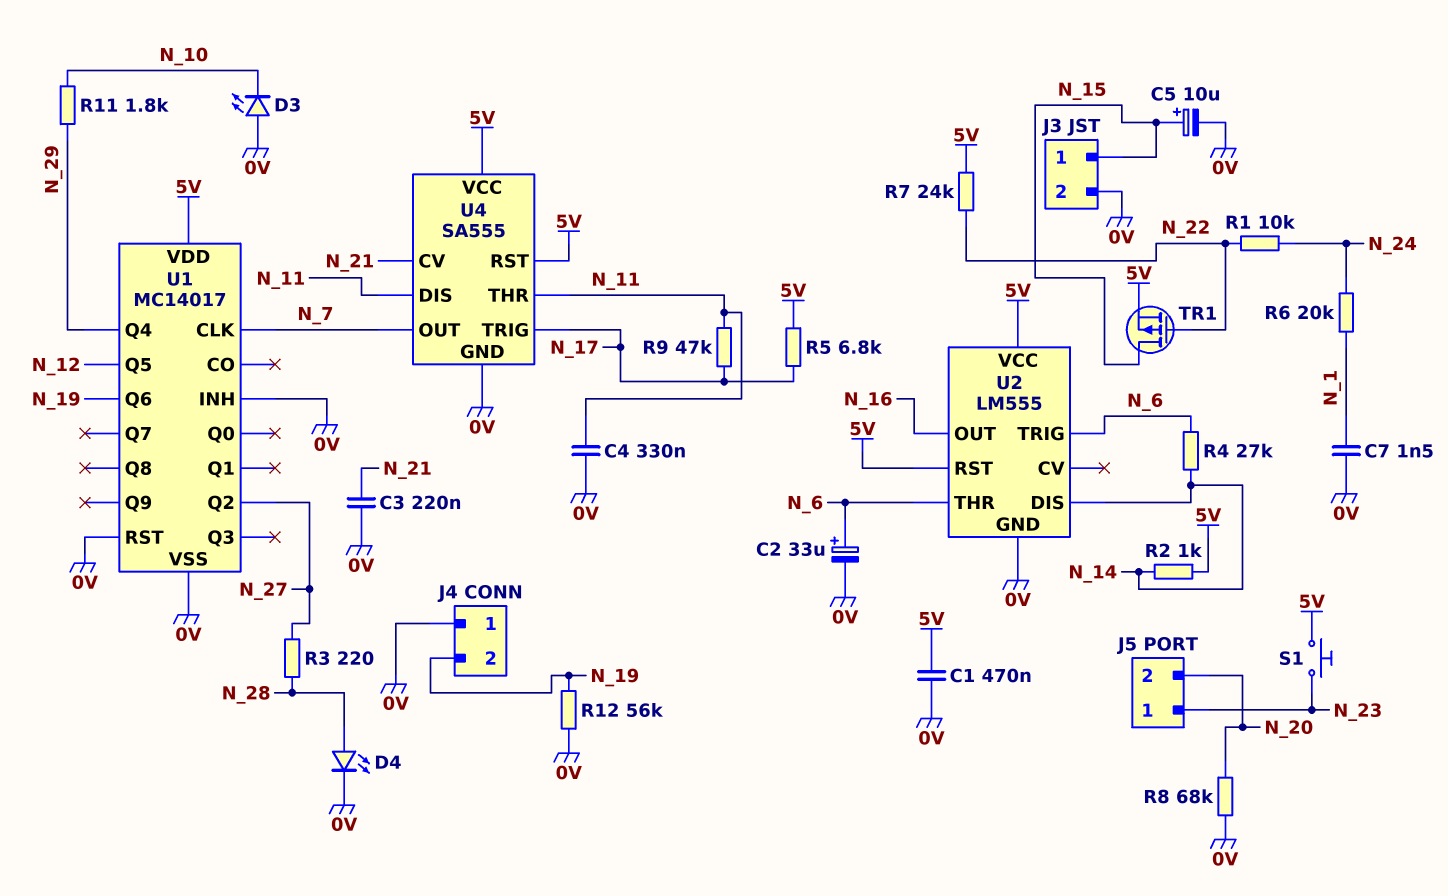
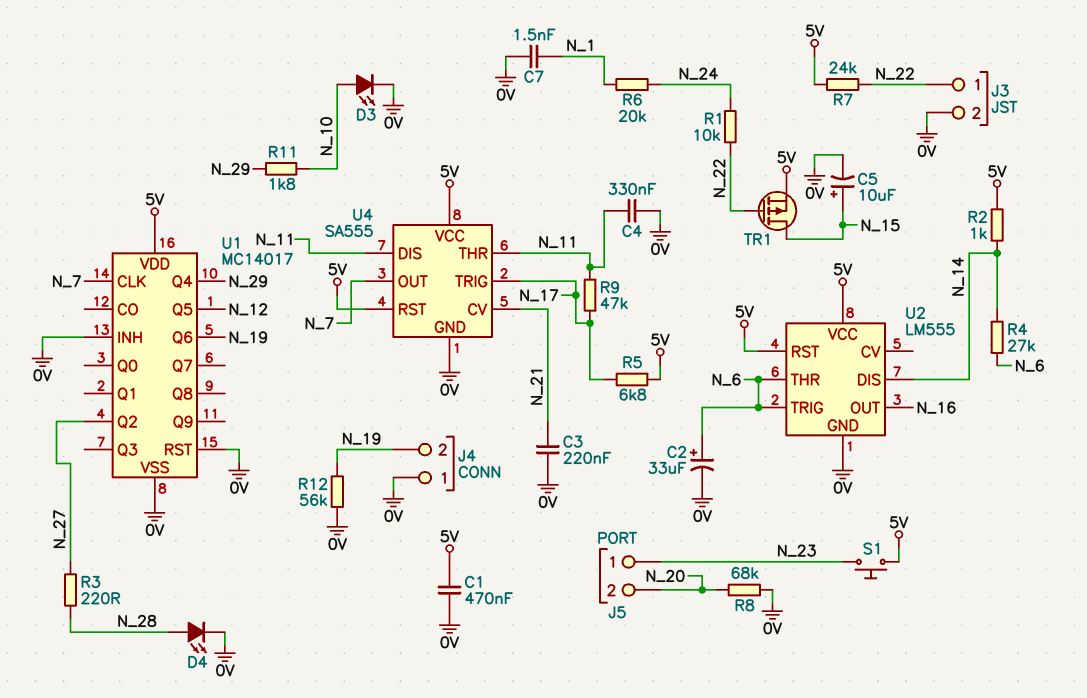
D3: LED (A 0V, K N_10) -> LED (A N_10, K 0V)
J3 pin 1: N_15 -> N_22

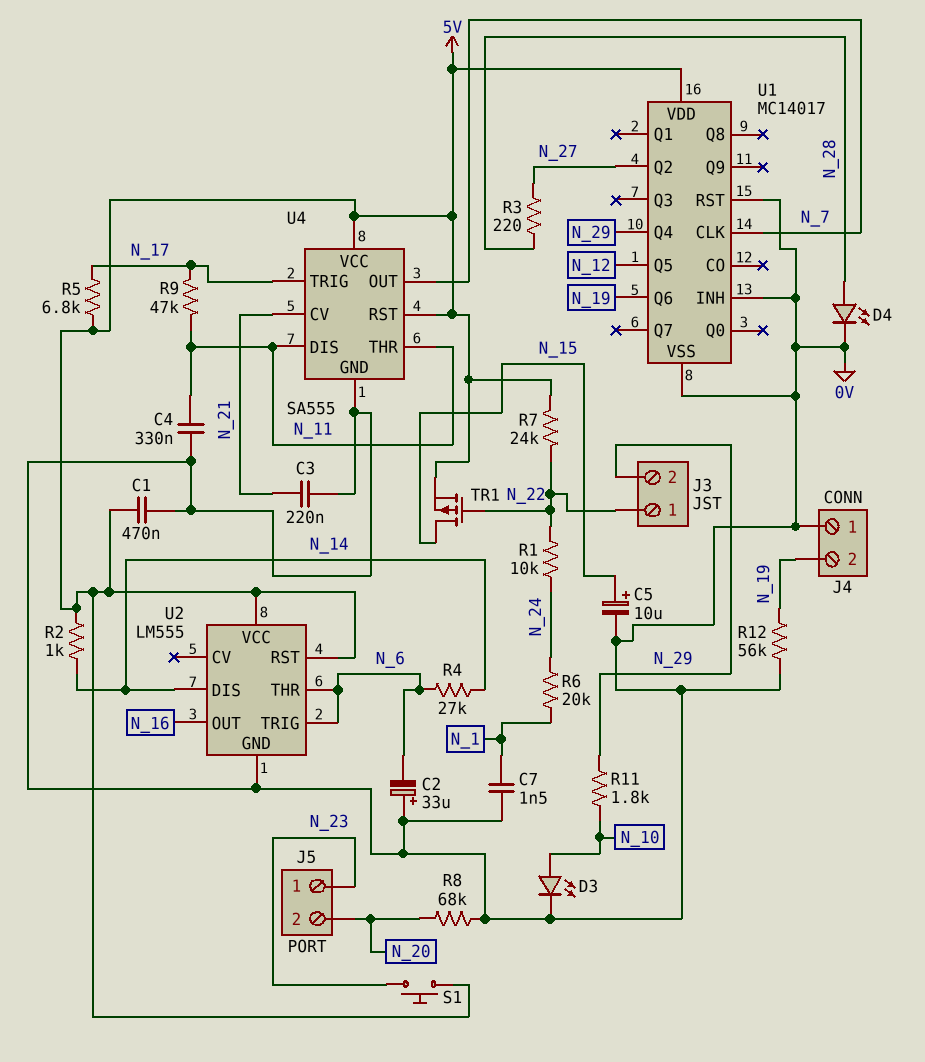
C2: 33uF (plus N_6, minus 0V) -> 33uF (plus 0V, minus N_6)
J3 pin 2: 0V -> N_29

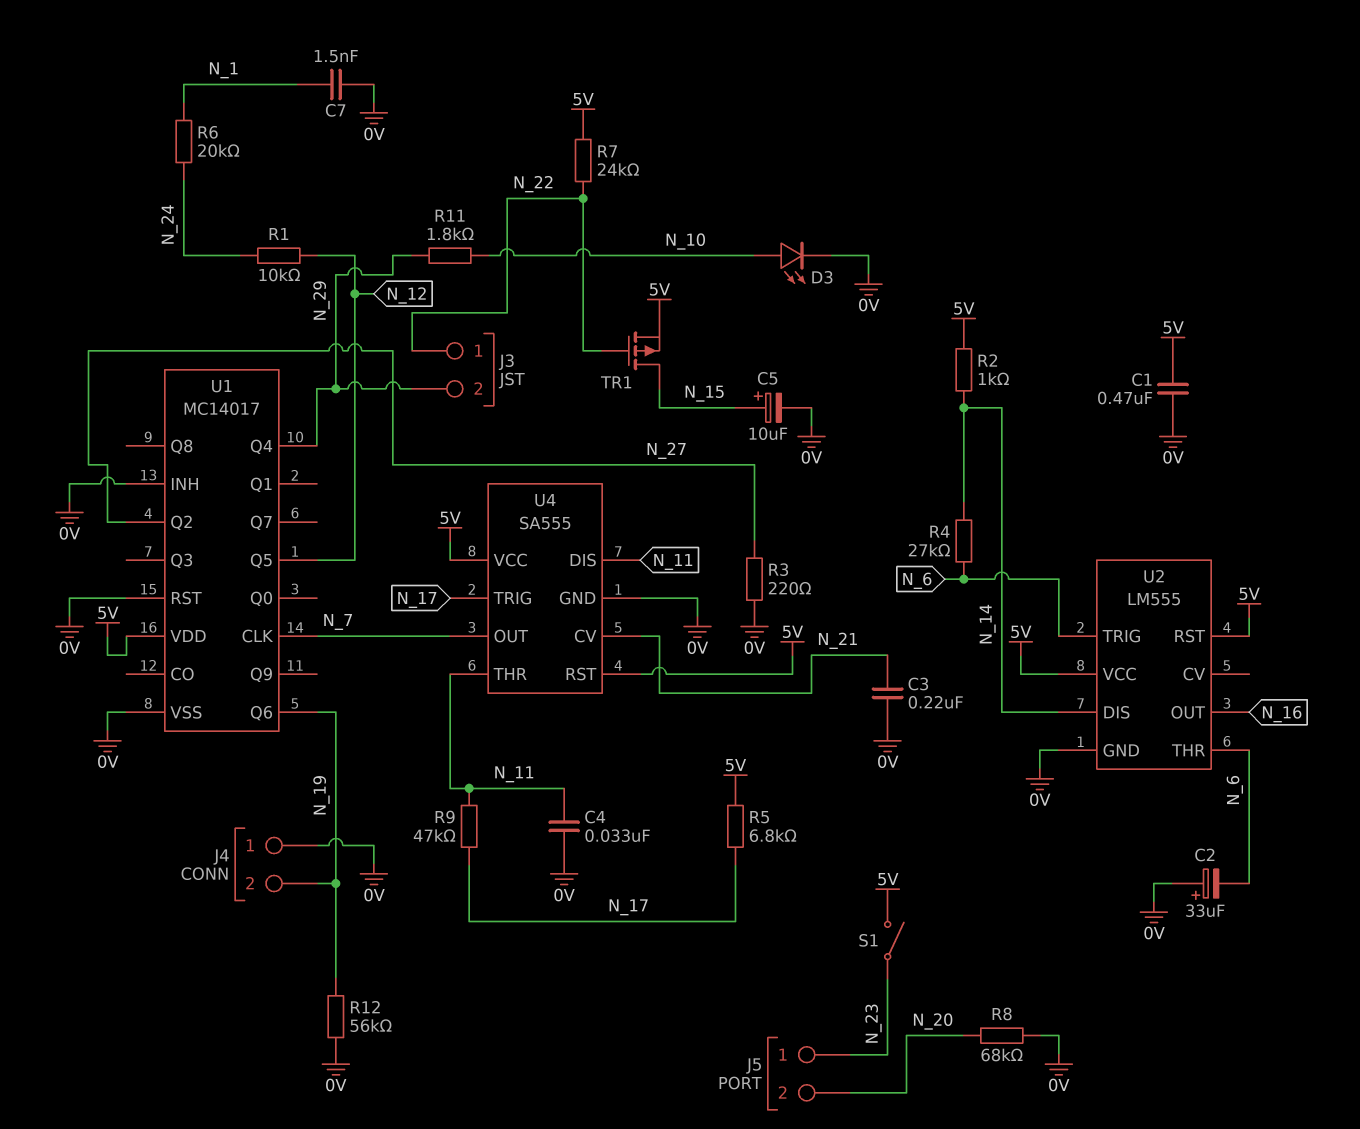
C4: 330nF (0V, N_11) -> 33nF (0V, N_11)
D4: LED (A N_28, K 0V) -> none
R1: 10k (N_22, N_24) -> 10k (N_12, N_24)
R3: 220 (N_27, N_28) -> 220 (0V, N_27)
S1: button (5V, N_23) -> switch (5V, N_23)

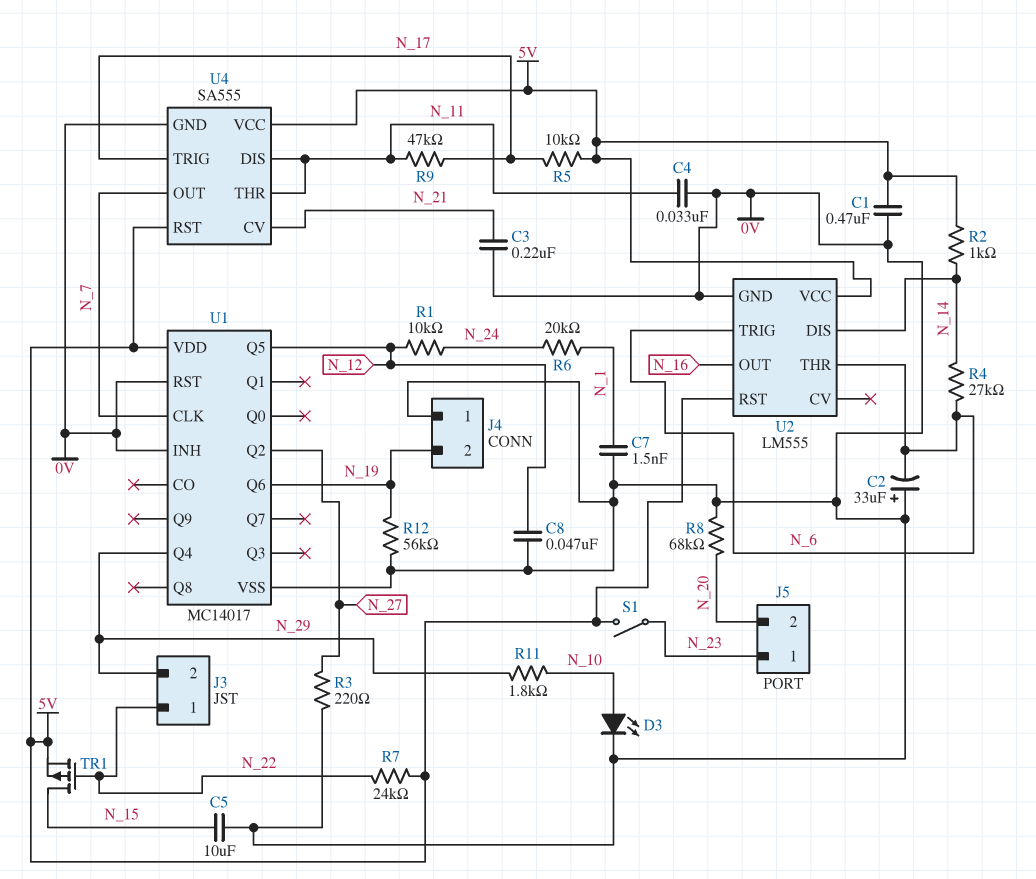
C5: 10uF (plus N_15, minus 0V) -> 10uF (0V, N_15)
C8: none -> 47nF (0V, N_12)
R5: 6.8k (5V, N_17) -> 10k (5V, N_17)

